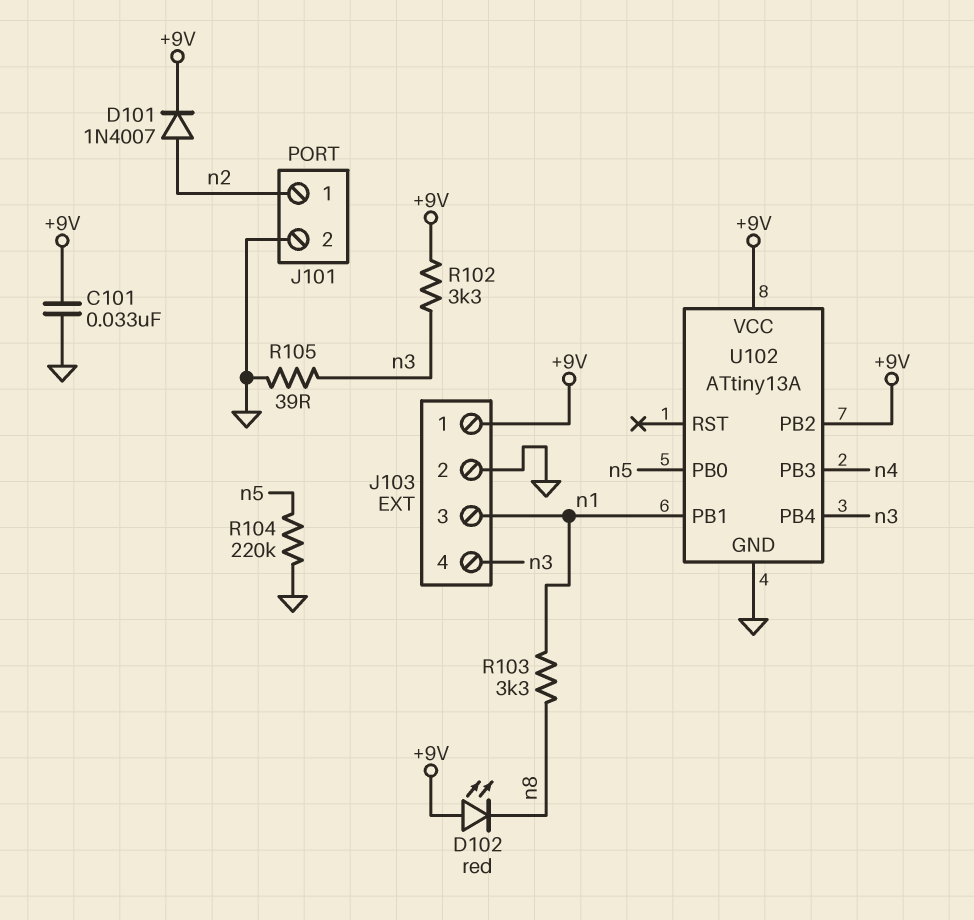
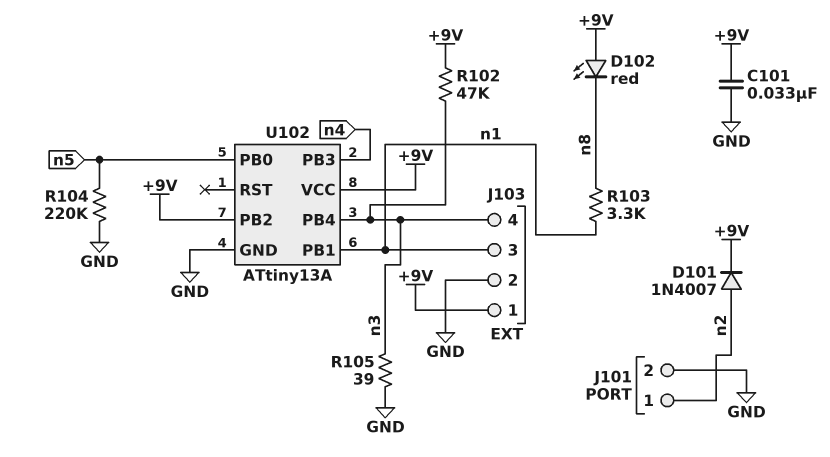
R102: 3.3k (+9V, n3) -> 47k (+9V, n3)

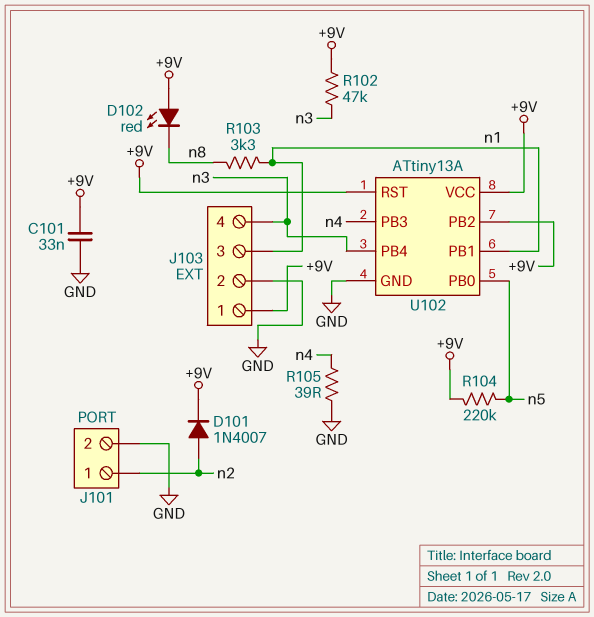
R104: 220k (GND, n5) -> 220k (+9V, n5)
R105: 39 (GND, n3) -> 39 (GND, n4)
U102 pin RST: none -> +9V

